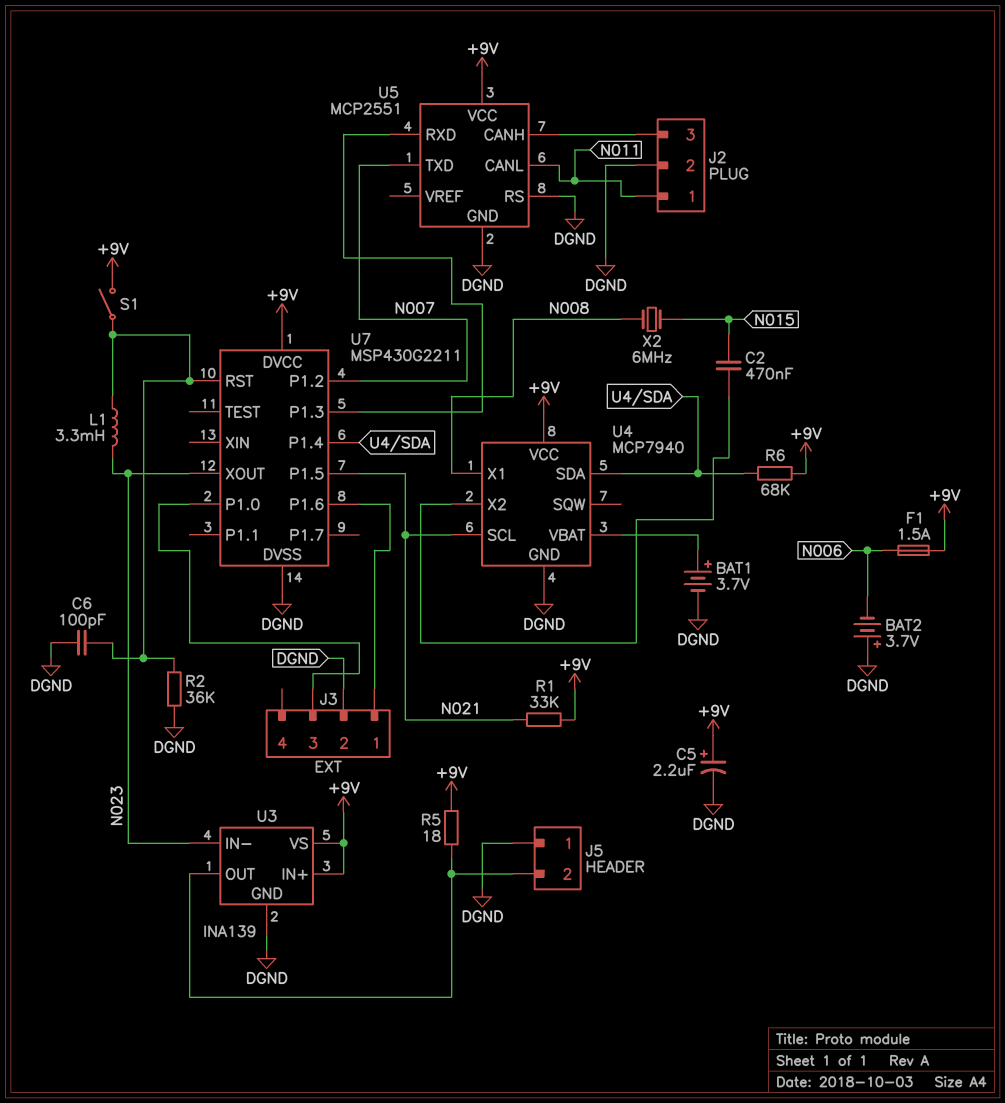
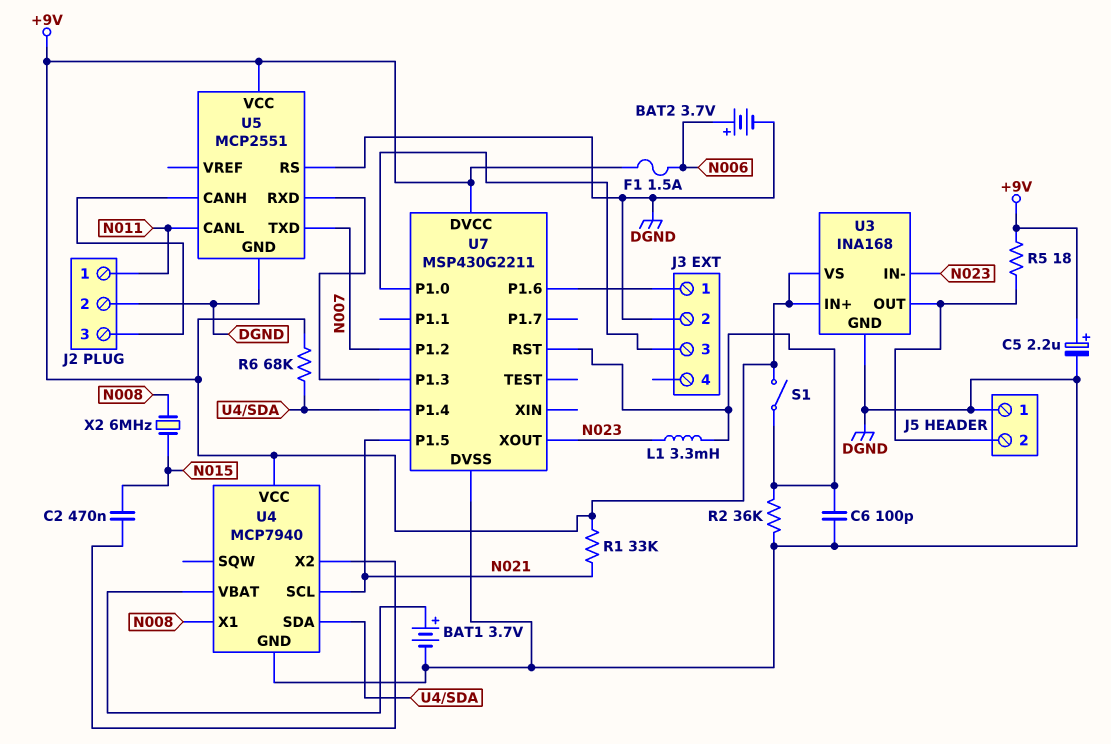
BAT2: 3.7V (plus DGND, minus N006) -> 3.7V (plus N006, minus DGND)
U3: INA139 -> INA168

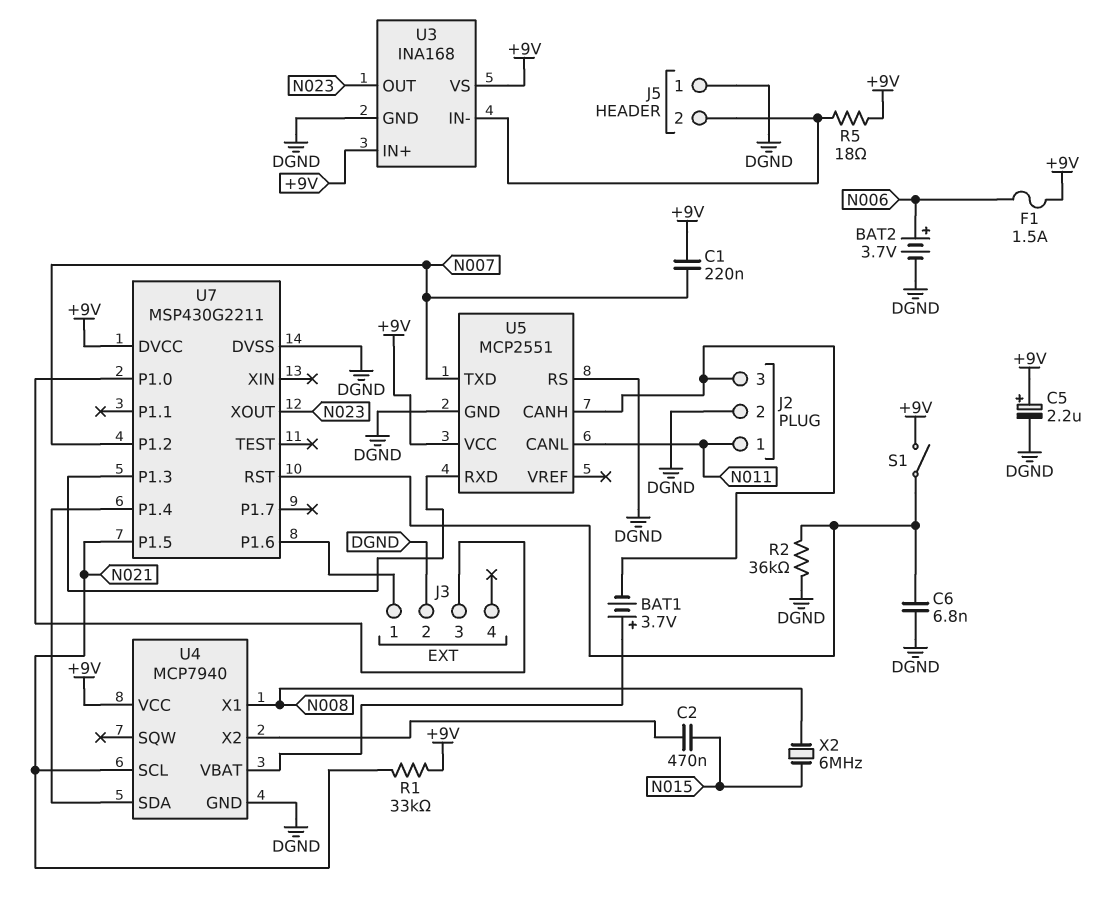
BAT1: 3.7V (plus U4/VBAT, minus DGND) -> 3.7V (plus U4/VBAT, minus J2/3)
C1: none -> 220nF (+9V, N007)
C6: 100pF (DGND, U7/RST) -> 6.8nF (DGND, U7/RST)
L1: 3.3mH (N023, U7/RST) -> none
R6: 68k (+9V, U4/SDA) -> none
U3 pin IN-: N023 -> J5/2
U3 pin OUT: J5/2 -> N023

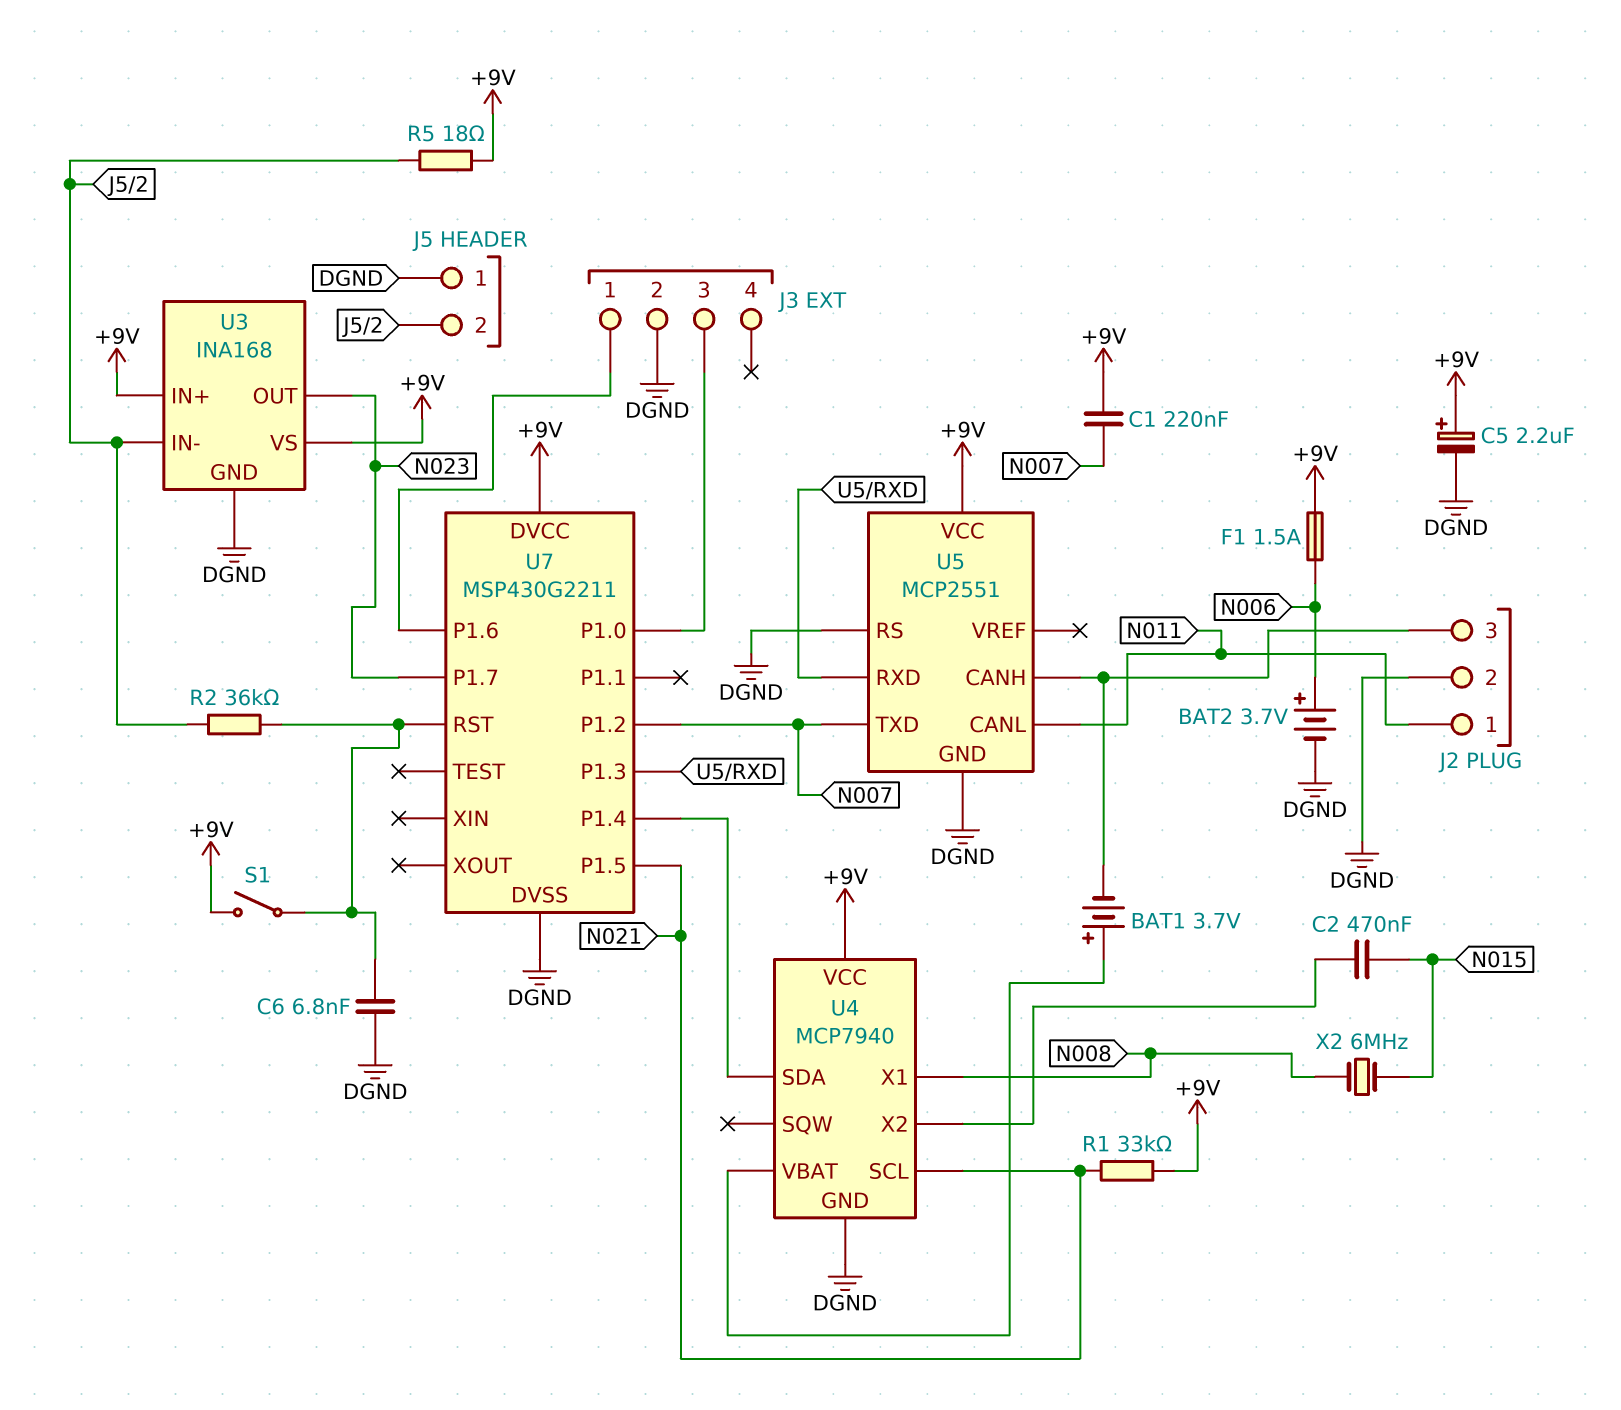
R2: 36k (DGND, U7/RST) -> 36k (J5/2, U7/RST)
U7 pin P1.7: none -> N023
U7 pin XOUT: N023 -> none

